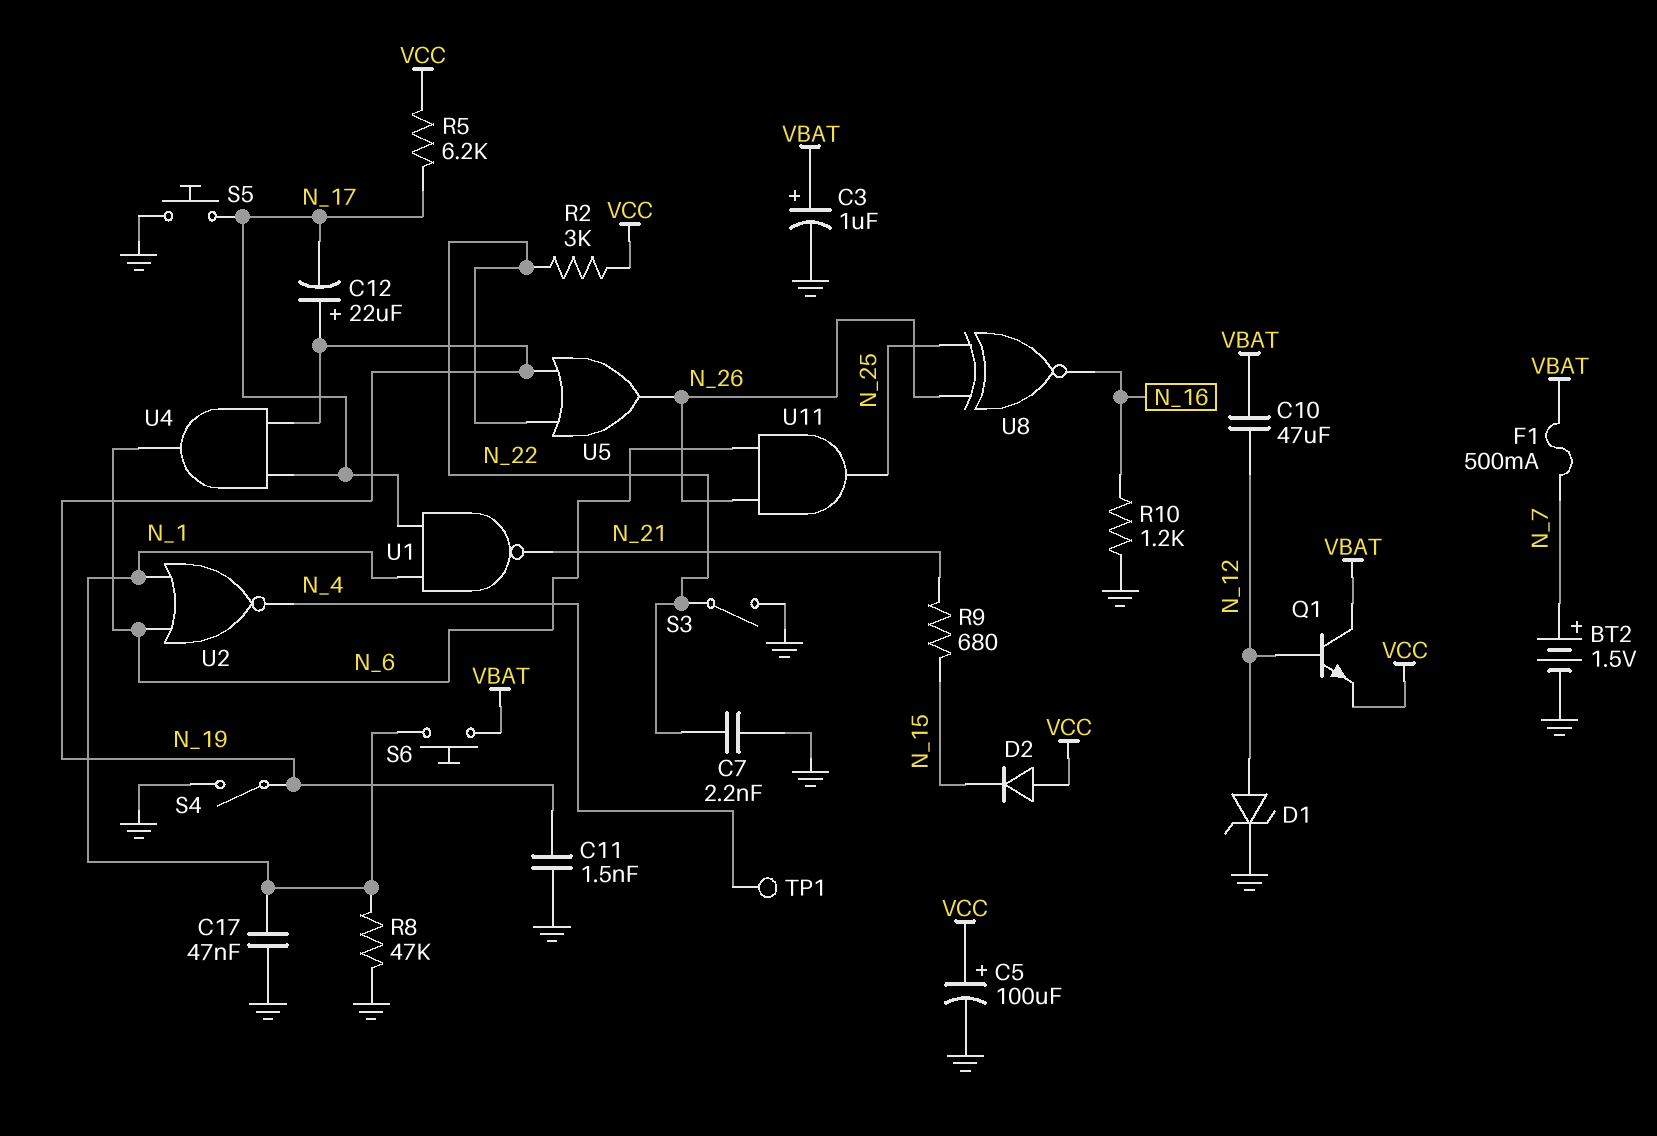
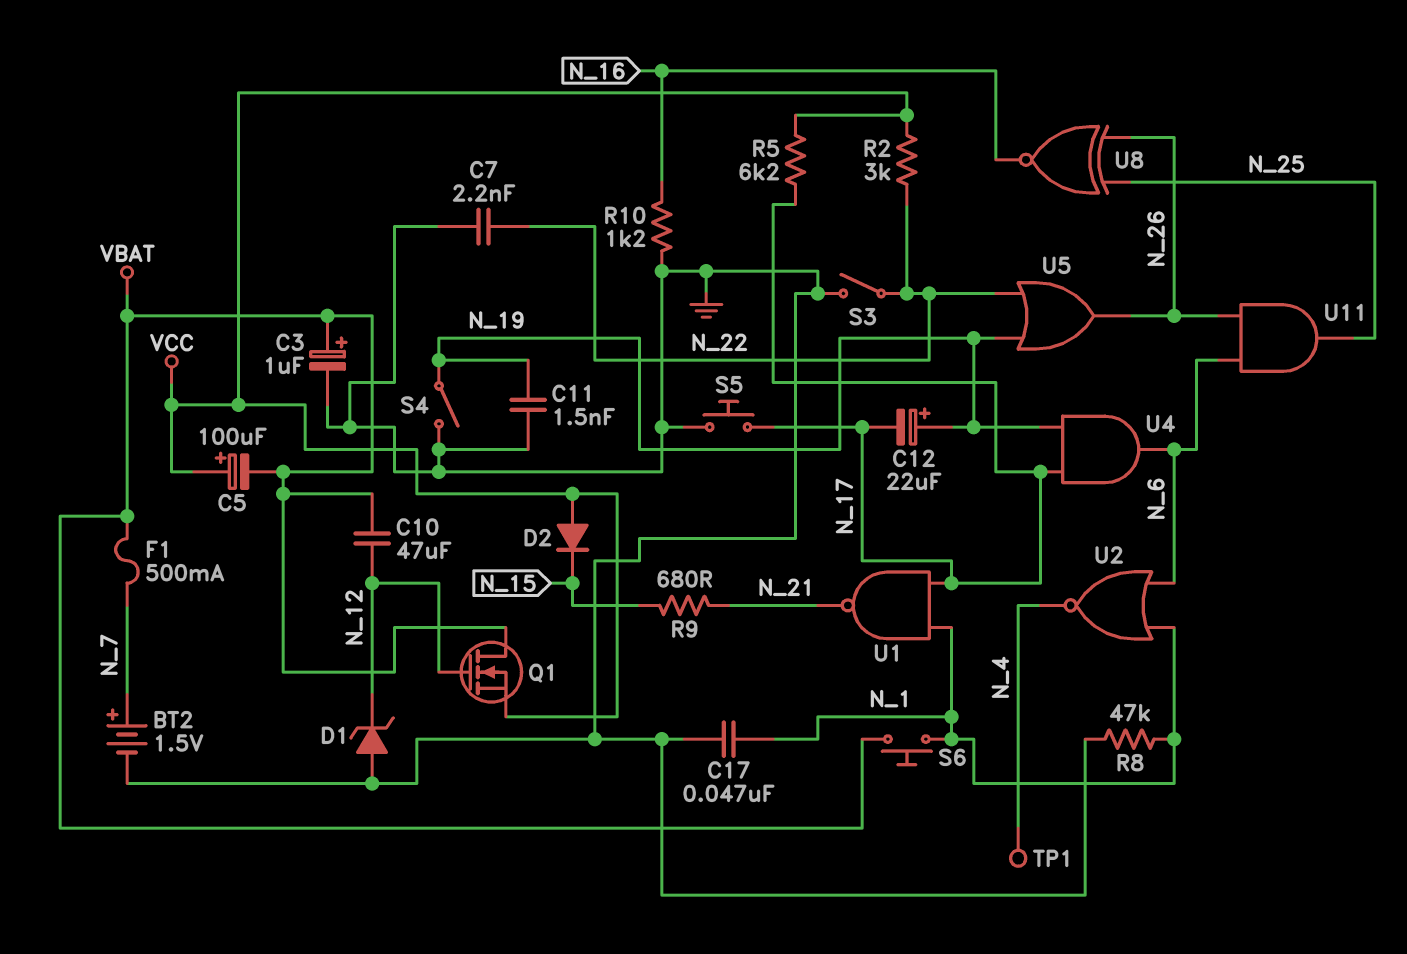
C5: 100uF (plus VCC, minus GND) -> 100uF (plus VCC, minus VBAT)
D1: zener (A N_12, K GND) -> zener (A GND, K N_12)
Q1: NPN (B N_12, C VBAT, E VCC) -> NMOS (G N_12, D VBAT, S VCC)

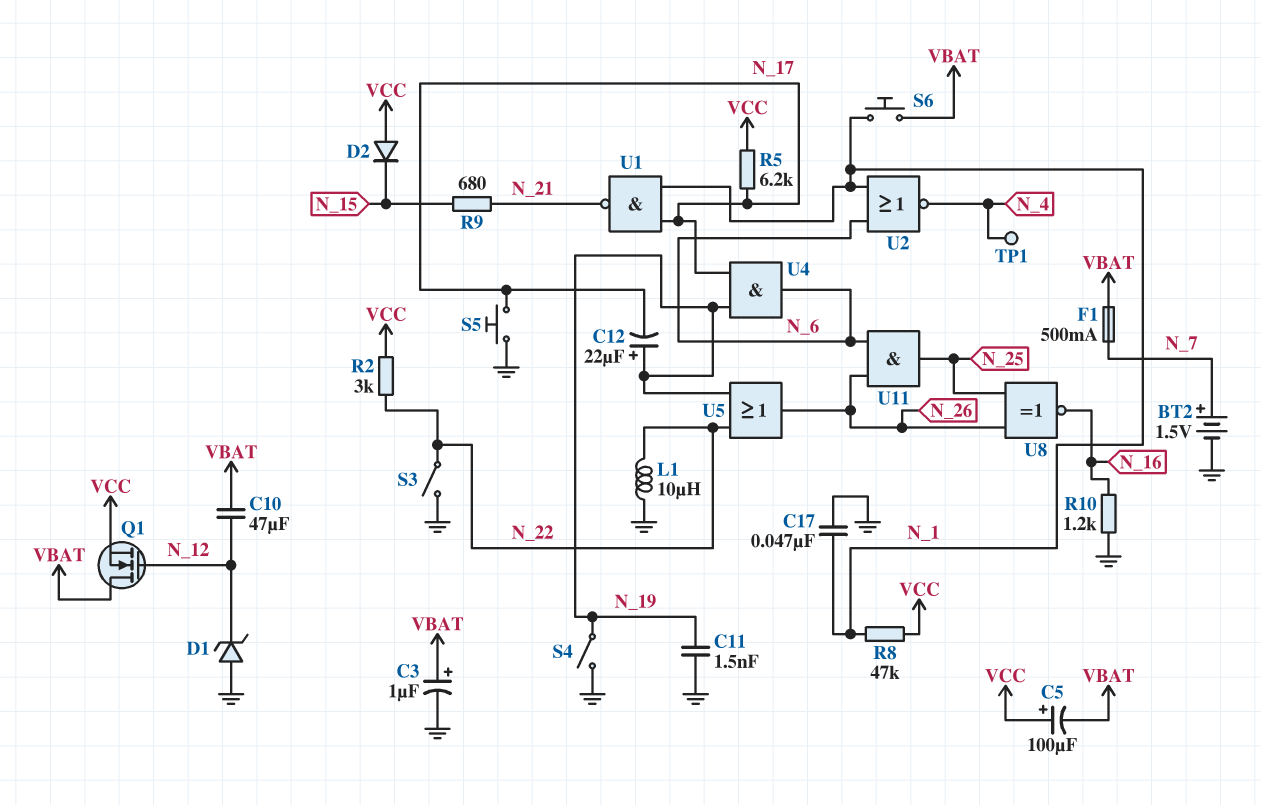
C7: 2.2nF (GND, N_22) -> none
L1: none -> 10uH (GND, N_22)
R8: 47k (GND, N_1) -> 47k (N_1, VCC)

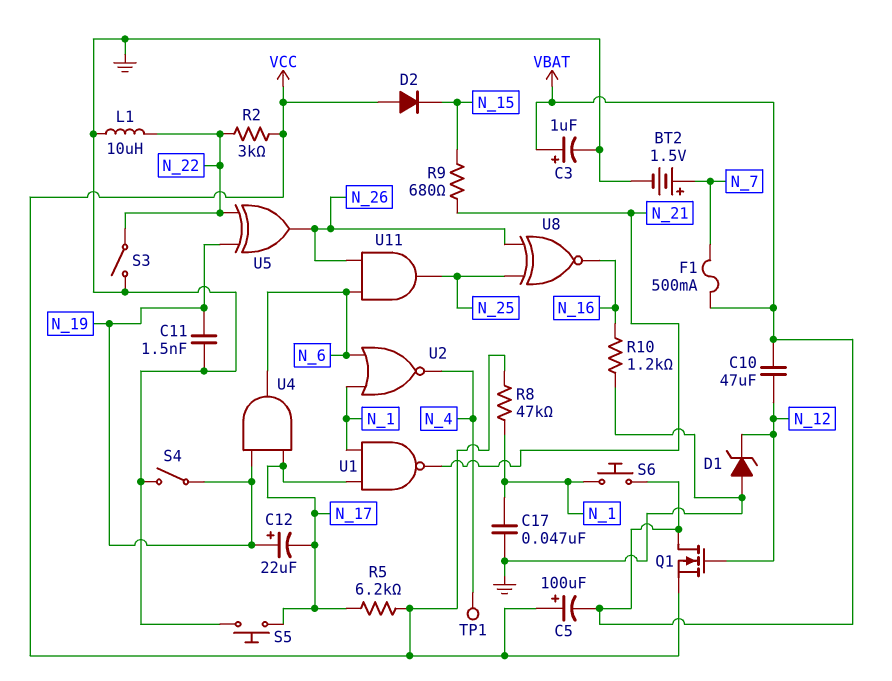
U5: OR (in N_19, in N_22, out N_26) -> XOR (in N_19, in N_22, out N_26)

